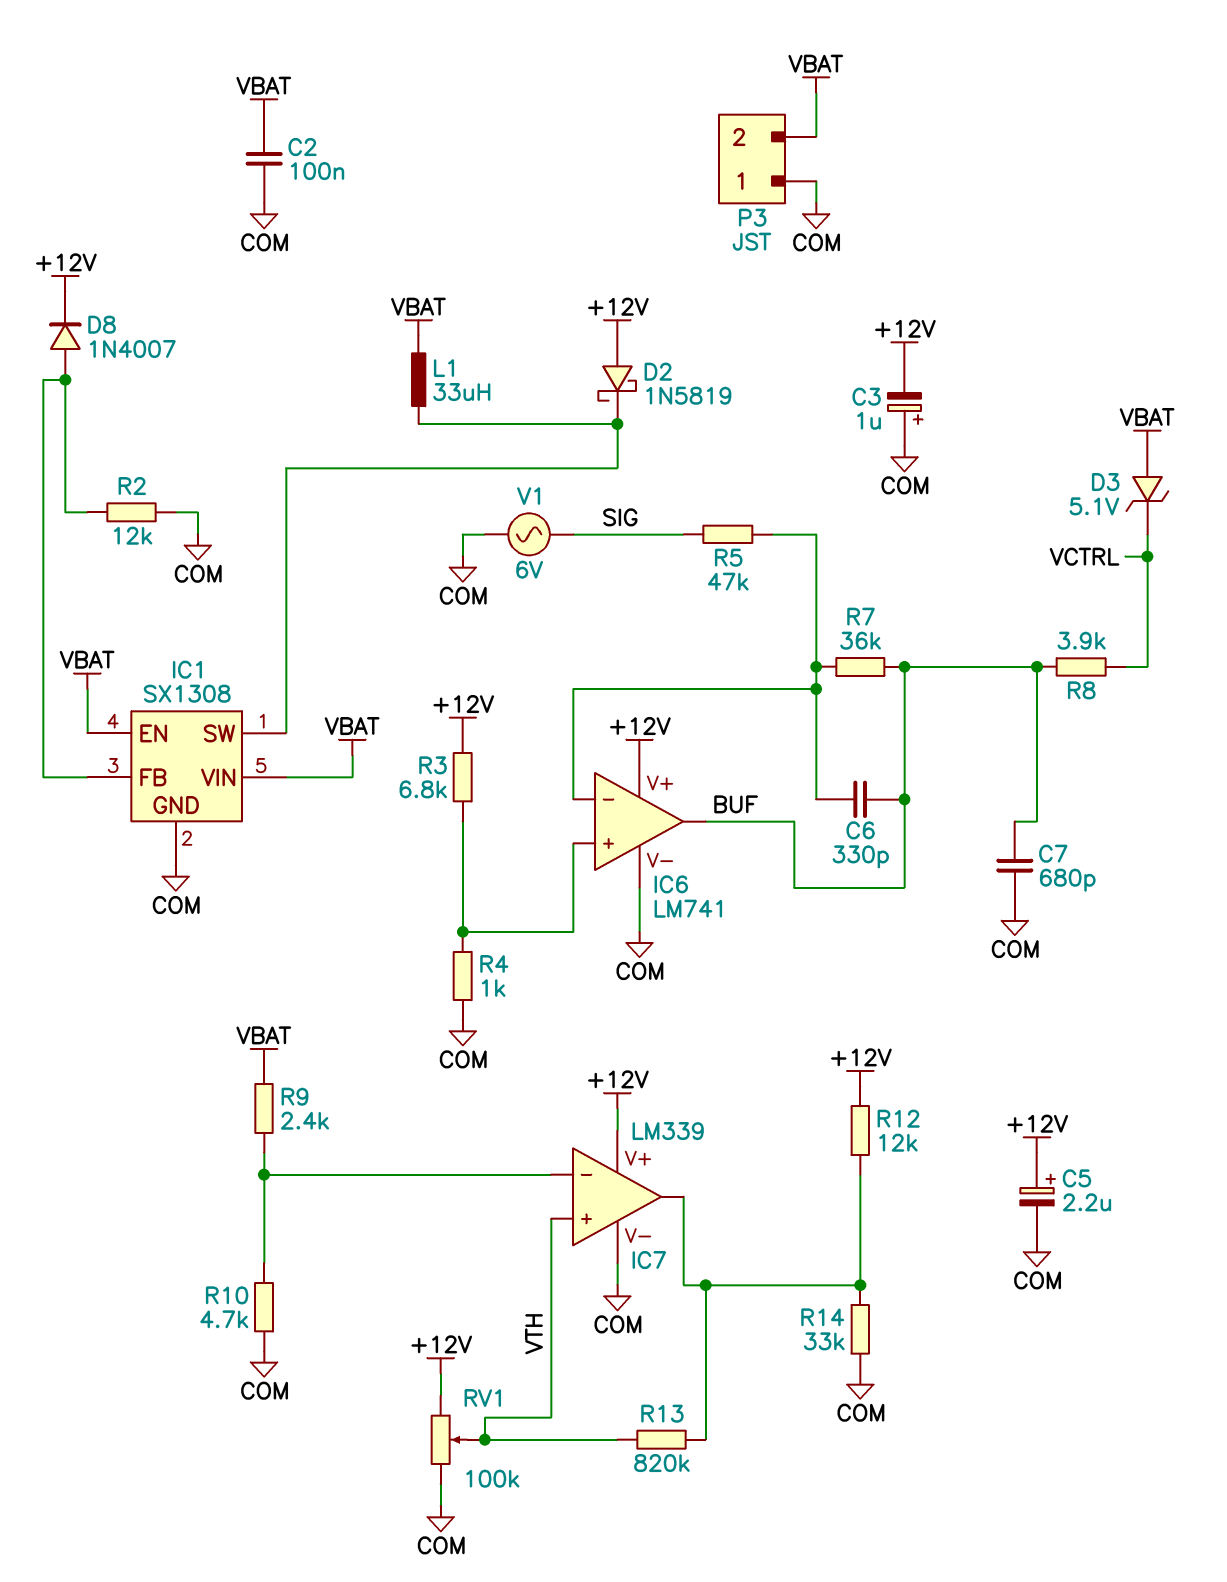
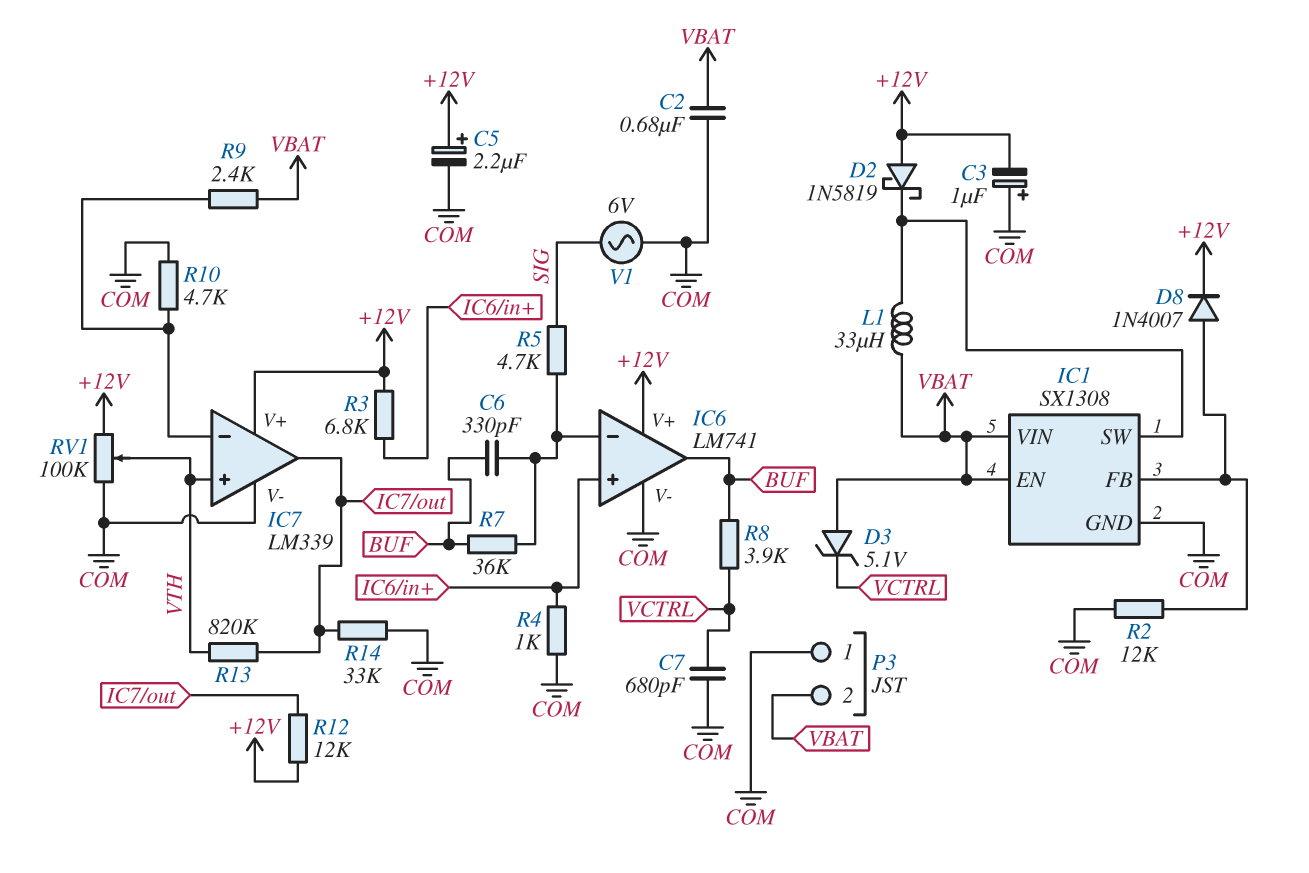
C2: 100nF (COM, VBAT) -> 680nF (COM, VBAT)
C7: 680pF (BUF, COM) -> 680pF (COM, VCTRL)
R5: 47k (IC6/in-, SIG) -> 4.7k (IC6/in-, SIG)

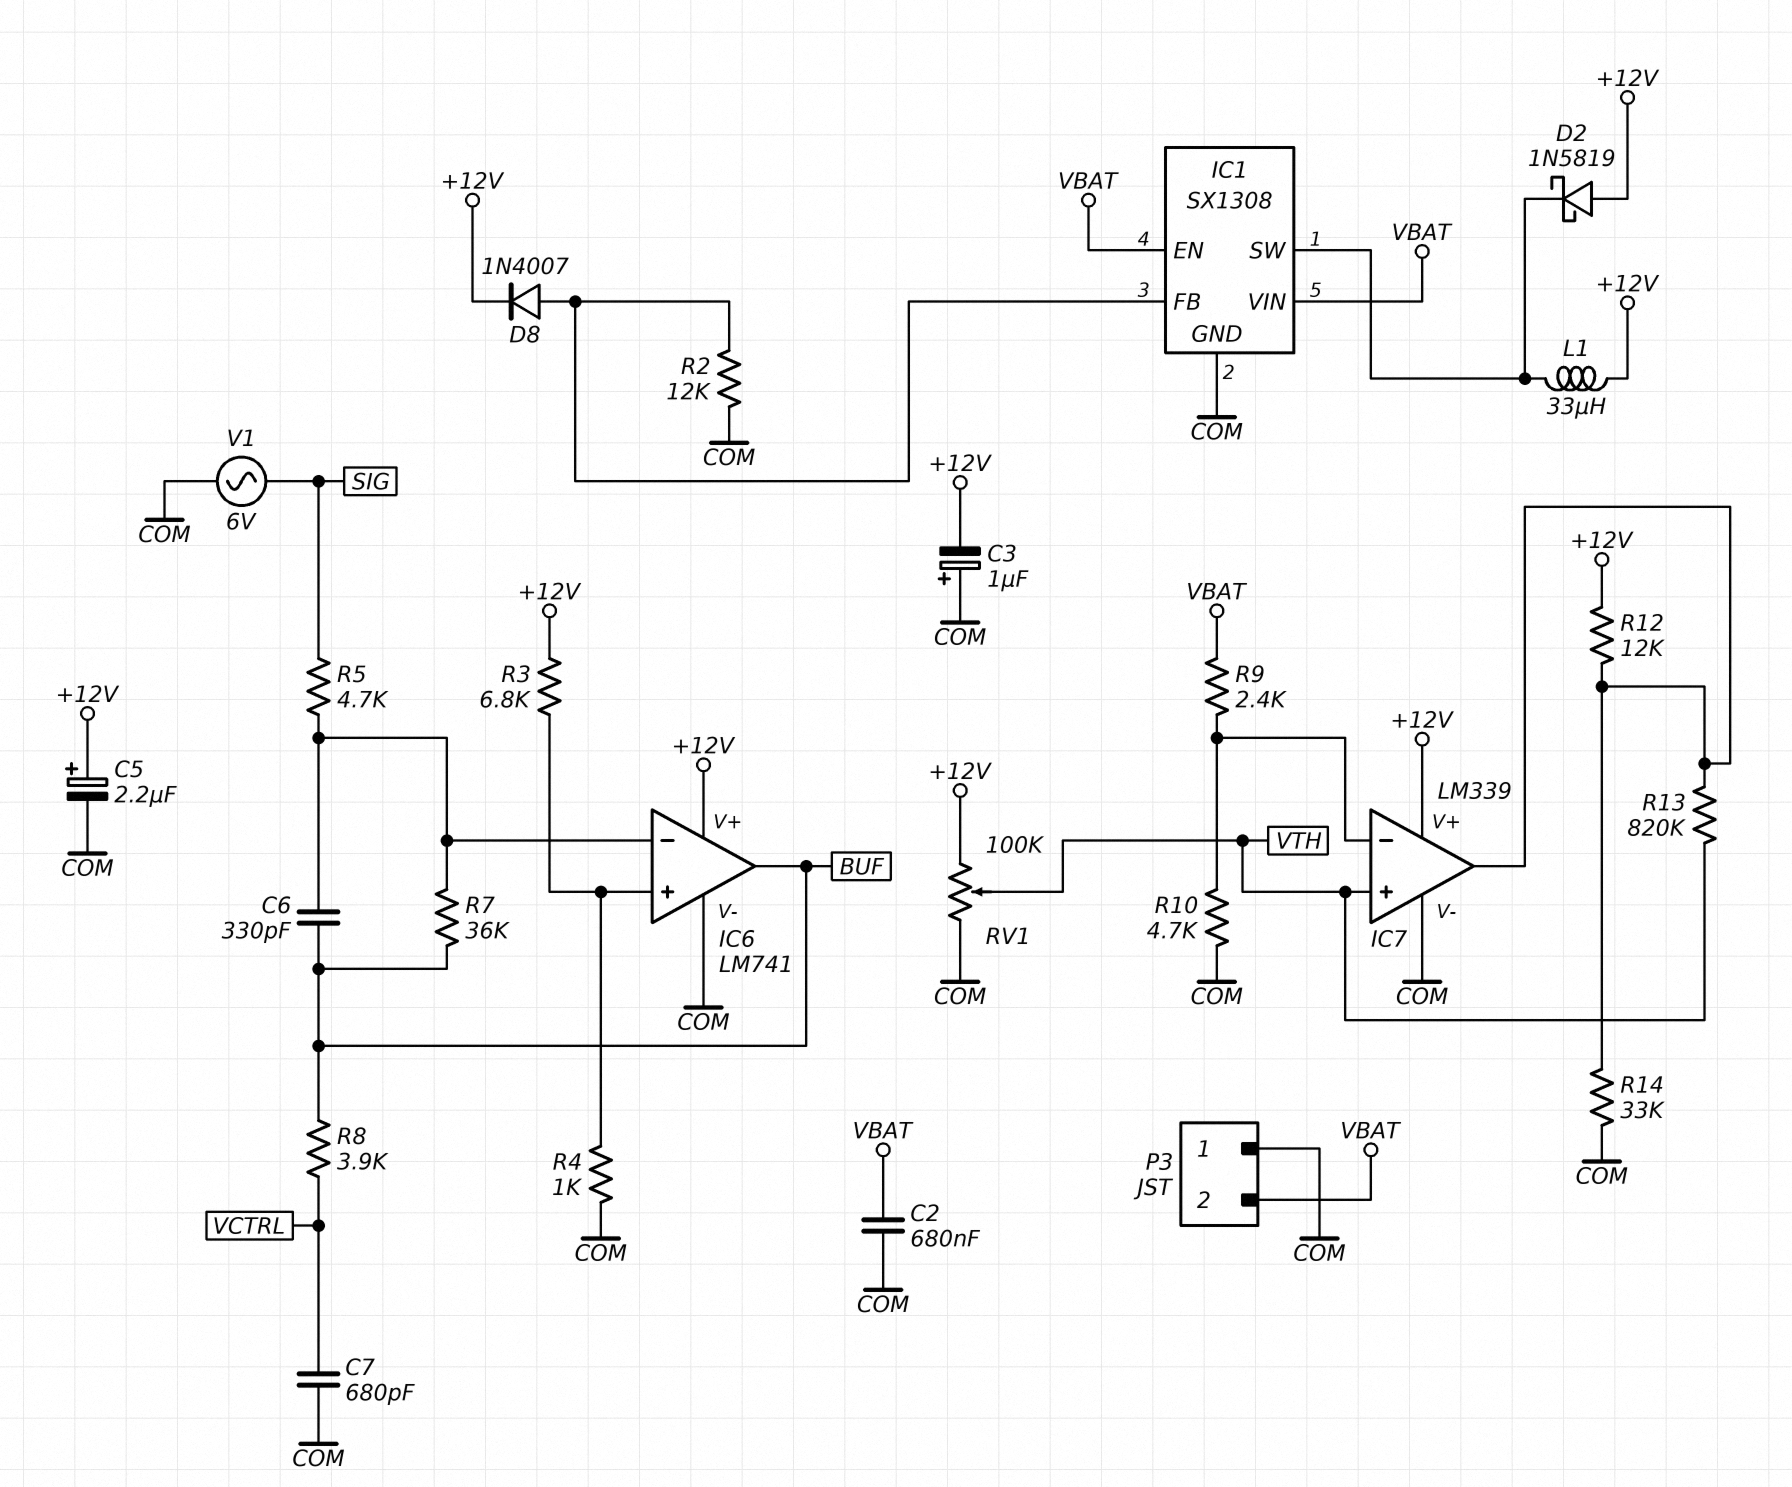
D3: zener 5.1V (A VBAT, K VCTRL) -> none
L1: 33uH (IC1/SW, VBAT) -> 33uH (+12V, IC1/SW)

